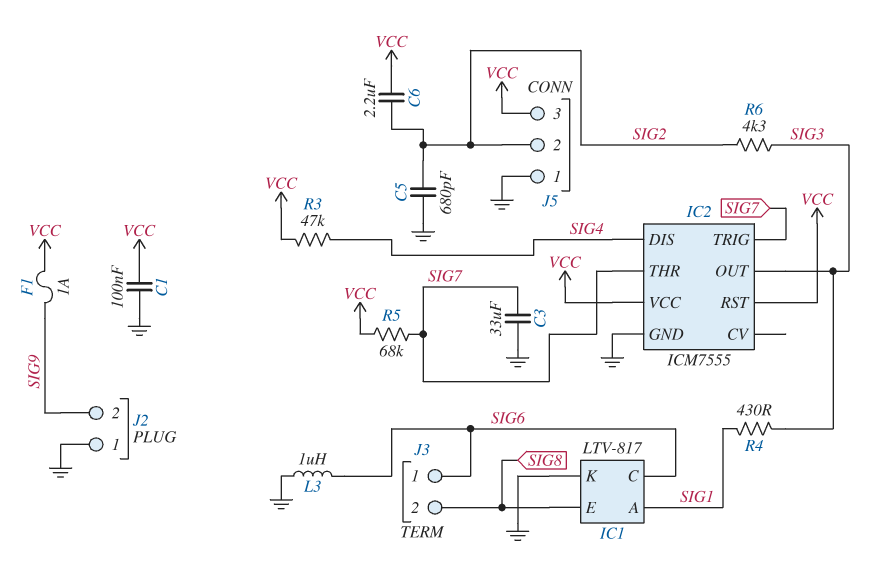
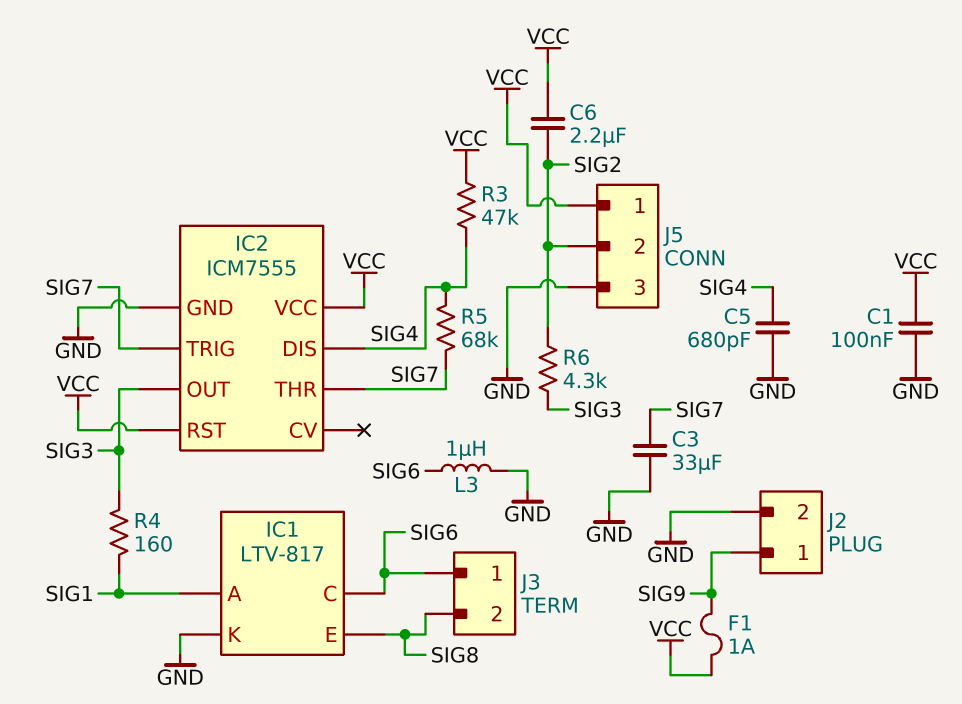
C5: 680pF (GND, SIG2) -> 680pF (GND, SIG4)
J2 pin 1: GND -> SIG9
J2 pin 2: SIG9 -> GND
J5 pin 1: GND -> VCC
J5 pin 3: VCC -> GND
R4: 430 (SIG1, SIG3) -> 160 (SIG1, SIG3)
R5: 68k (SIG7, VCC) -> 68k (SIG4, SIG7)

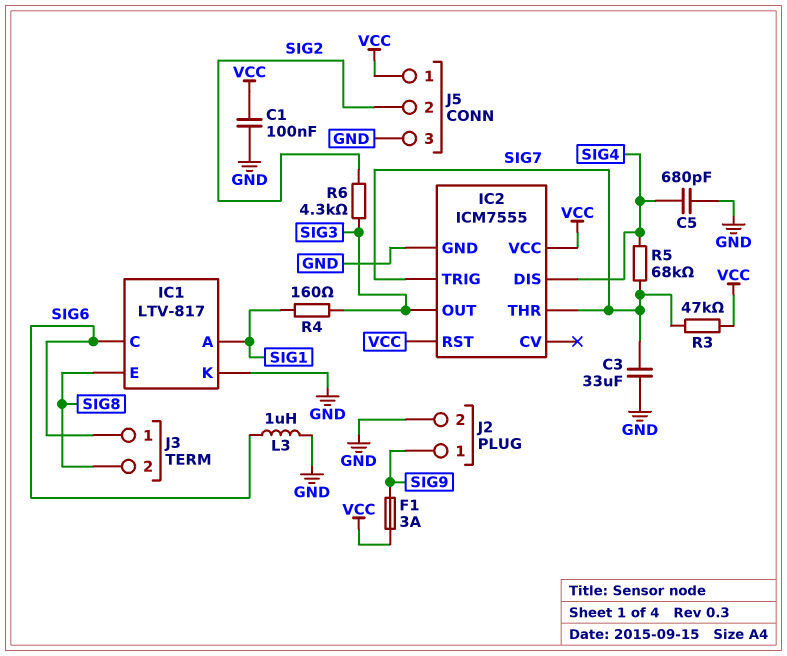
C6: 2.2uF (SIG2, VCC) -> none
F1: 1A (SIG9, VCC) -> 3A (SIG9, VCC)
R3: 47k (SIG4, VCC) -> 47k (SIG7, VCC)

